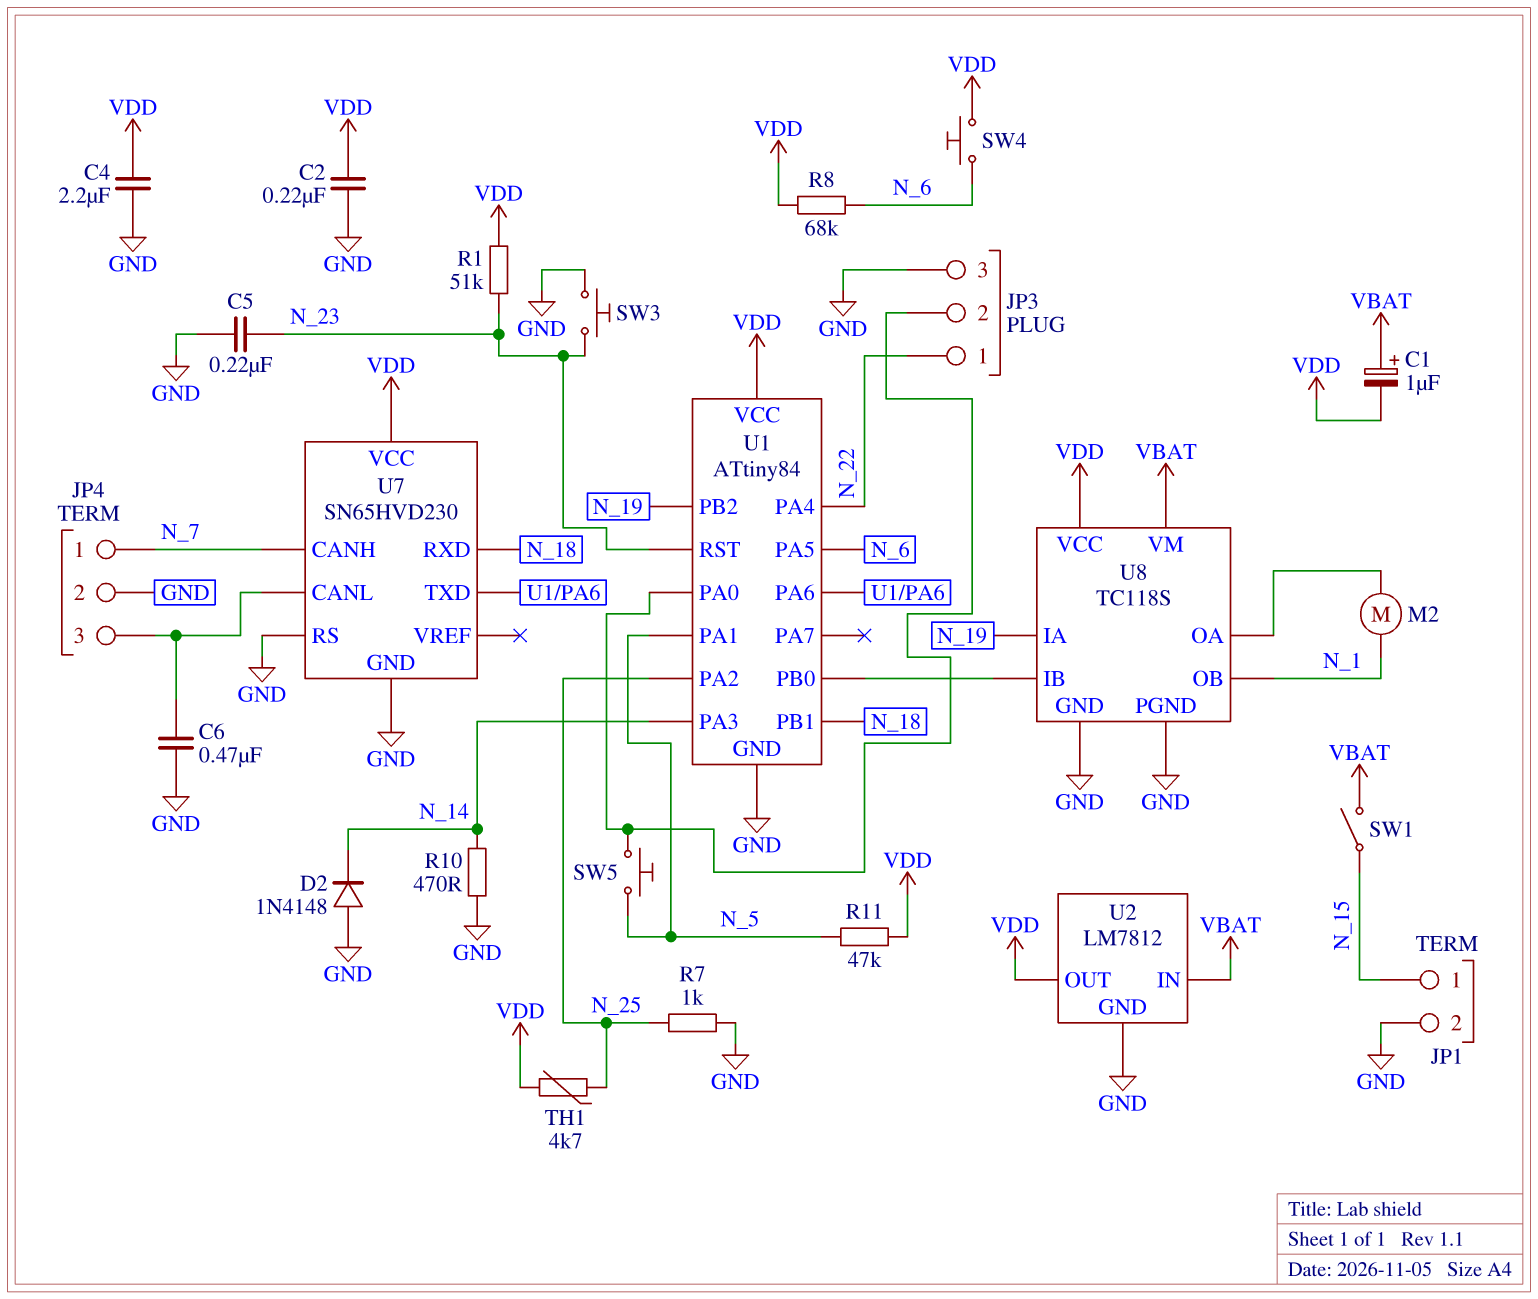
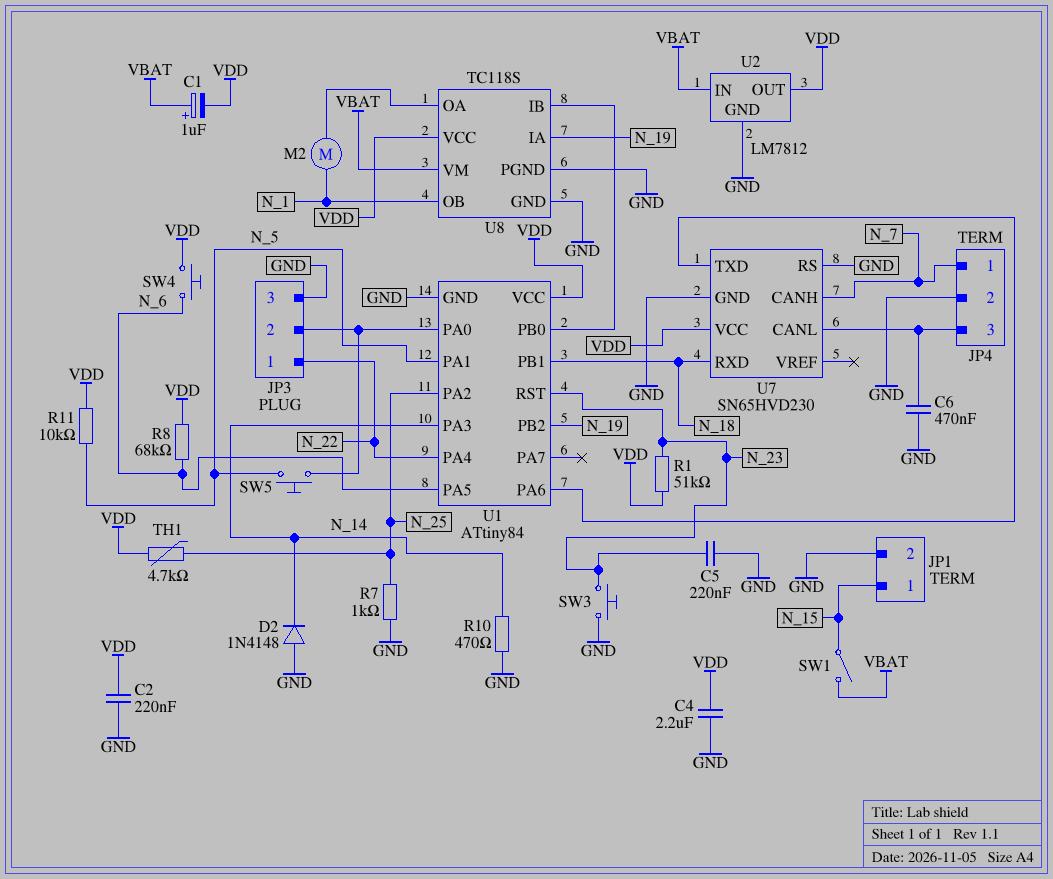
R11: 47k (N_5, VDD) -> 10k (N_5, VDD)

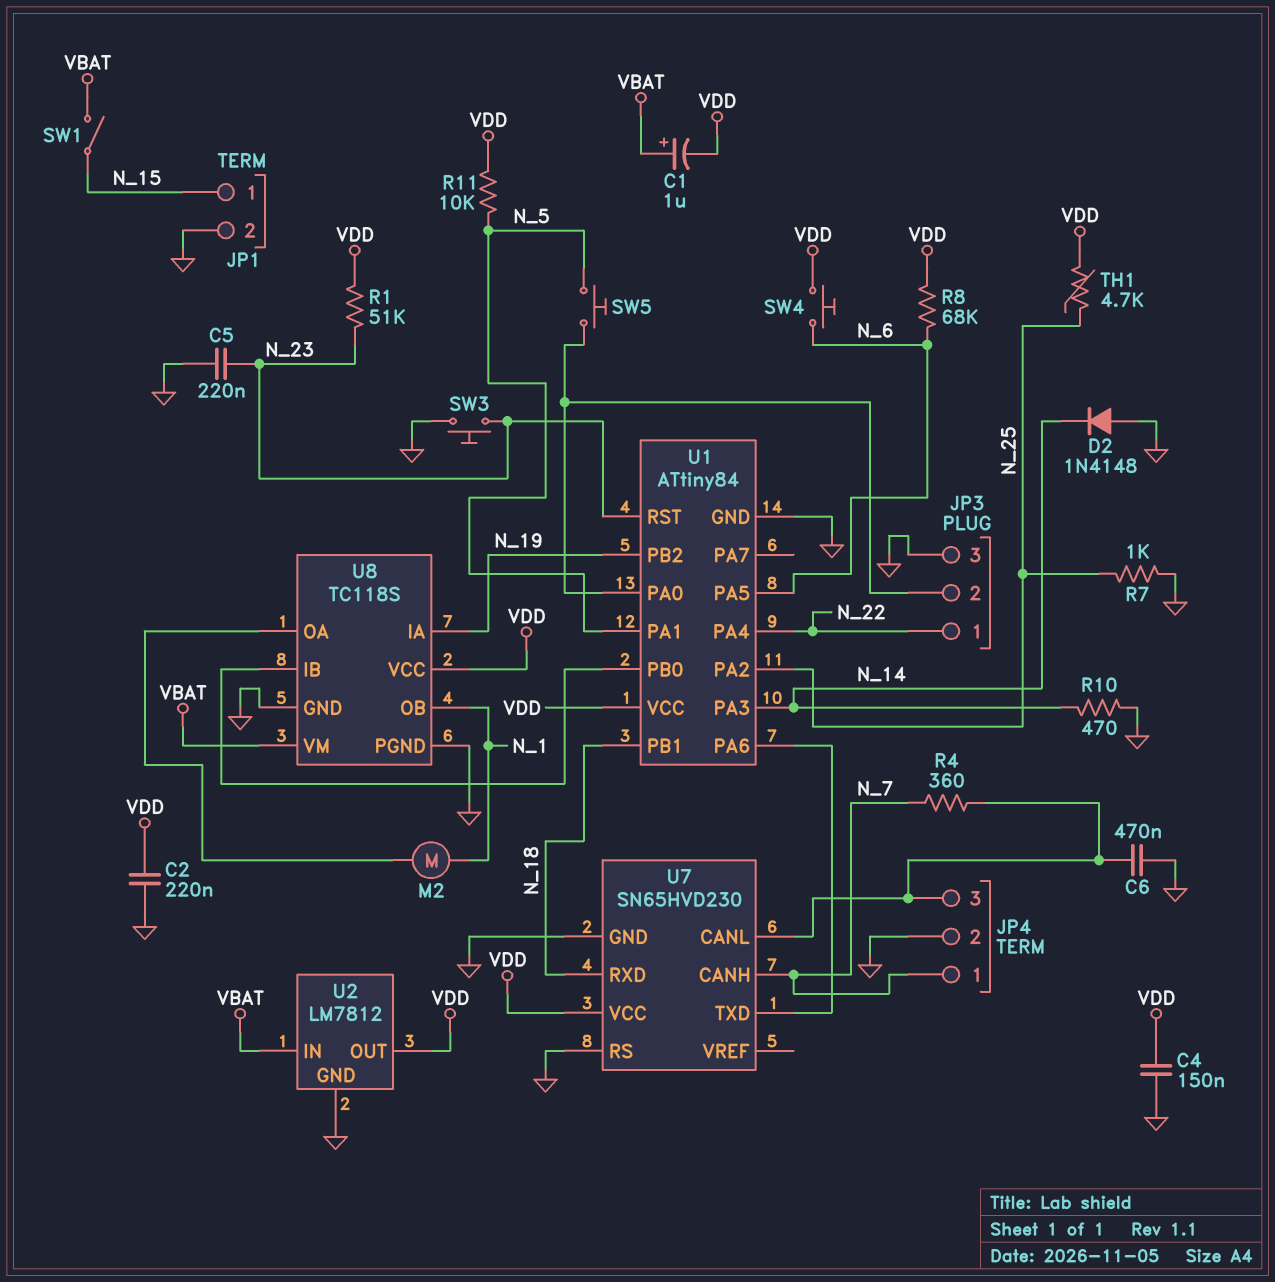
C4: 2.2uF (GND, VDD) -> 150nF (GND, VDD)
R4: none -> 360 (JP4/3, N_7)

